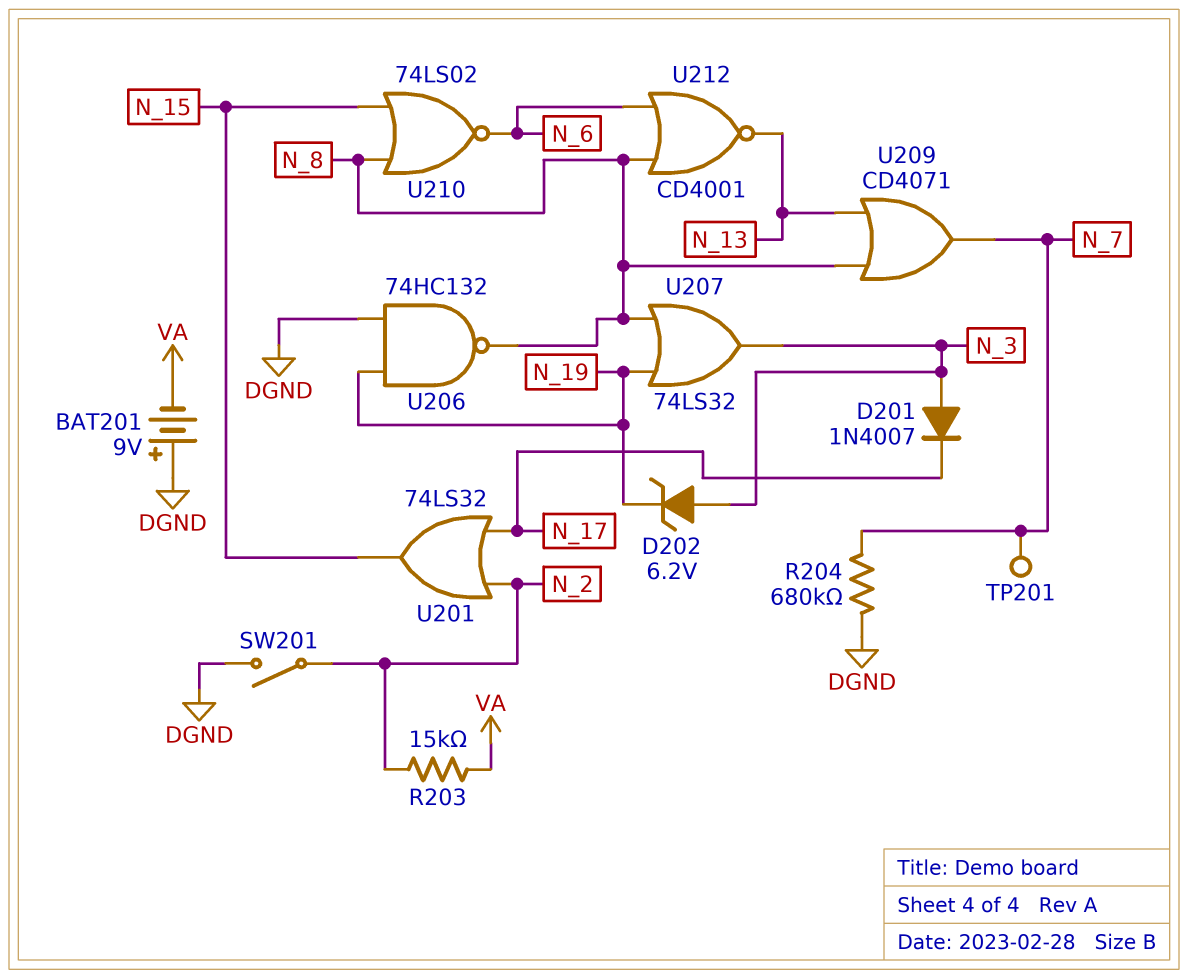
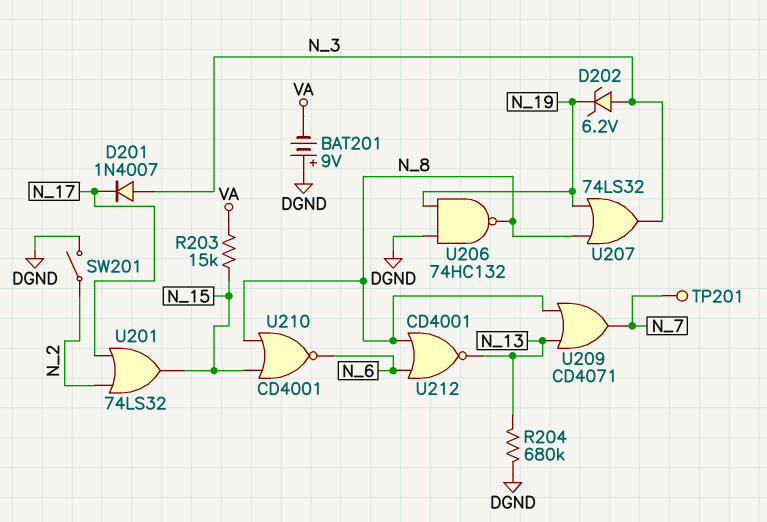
R203: 15k (N_2, VA) -> 15k (N_15, VA)
R204: 680k (DGND, N_7) -> 680k (DGND, N_13)
U210: NOR 74LS02 (in N_8, in N_15, out N_6) -> NOR CD4001 (in N_8, in N_15, out N_6)

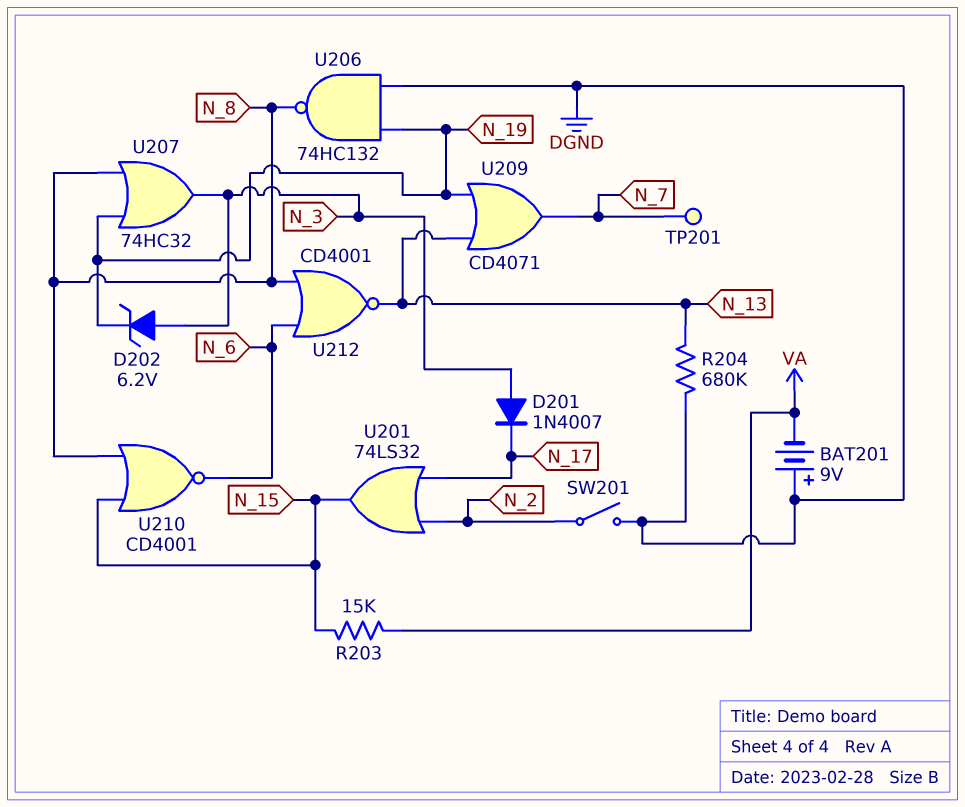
U207: OR 74LS32 (in N_8, in N_19, out N_3) -> OR 74HC32 (in N_8, in N_19, out N_3)
U209: OR CD4071 (in N_8, in N_13, out N_7) -> OR CD4071 (in N_13, in N_19, out N_7)

